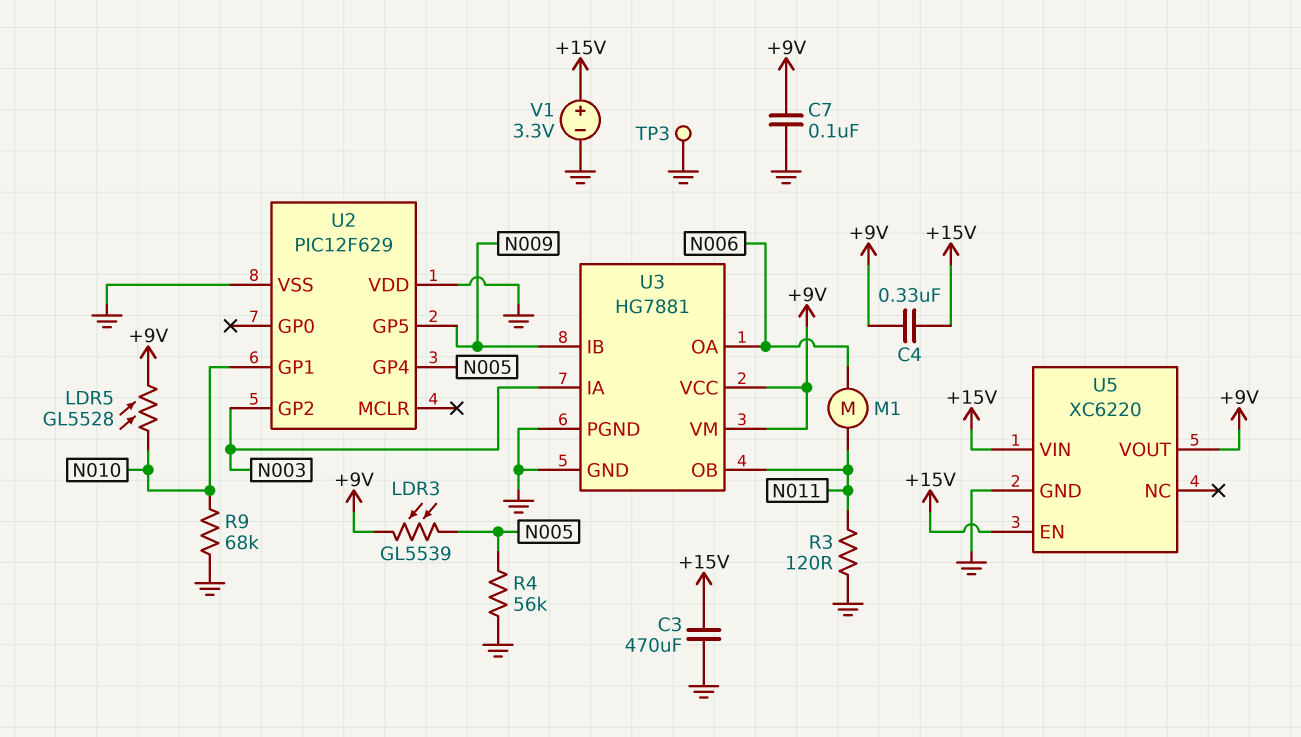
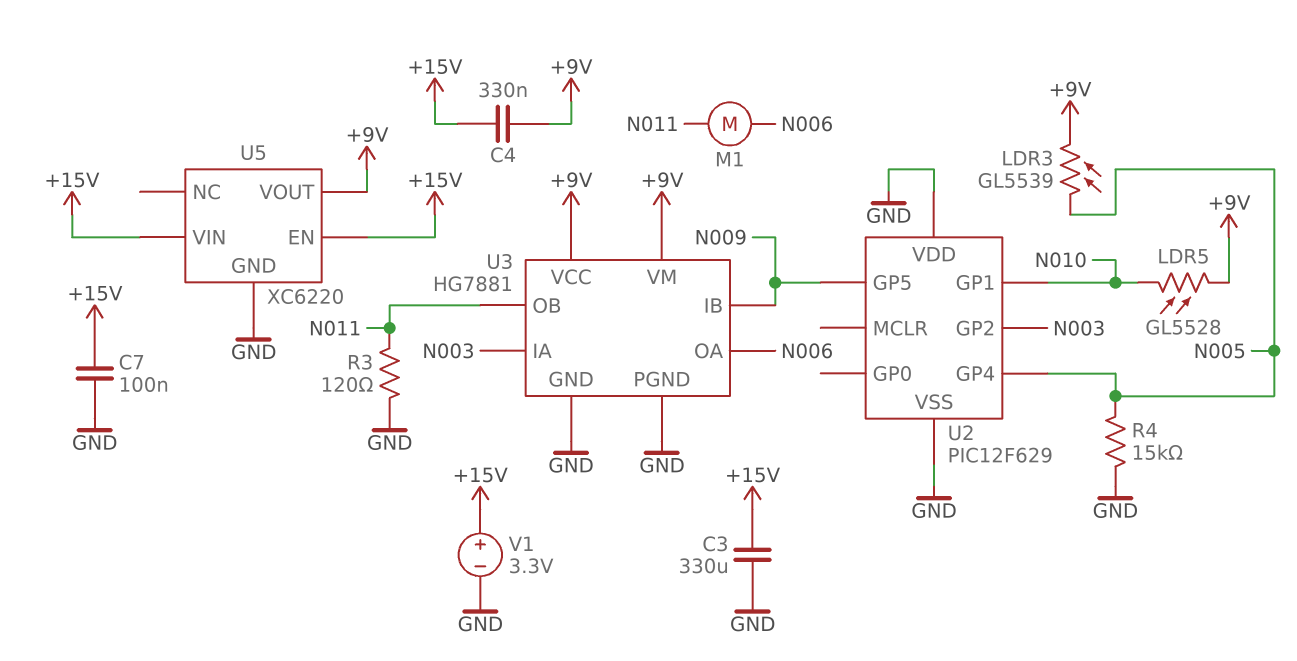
C3: 470uF (+15V, GND) -> 330uF (+15V, GND)
C7: 100nF (+9V, GND) -> 100nF (+15V, GND)
R4: 56k (GND, N005) -> 15k (GND, N005)
R9: 68k (GND, N010) -> none
TP3: test point (GND) -> none

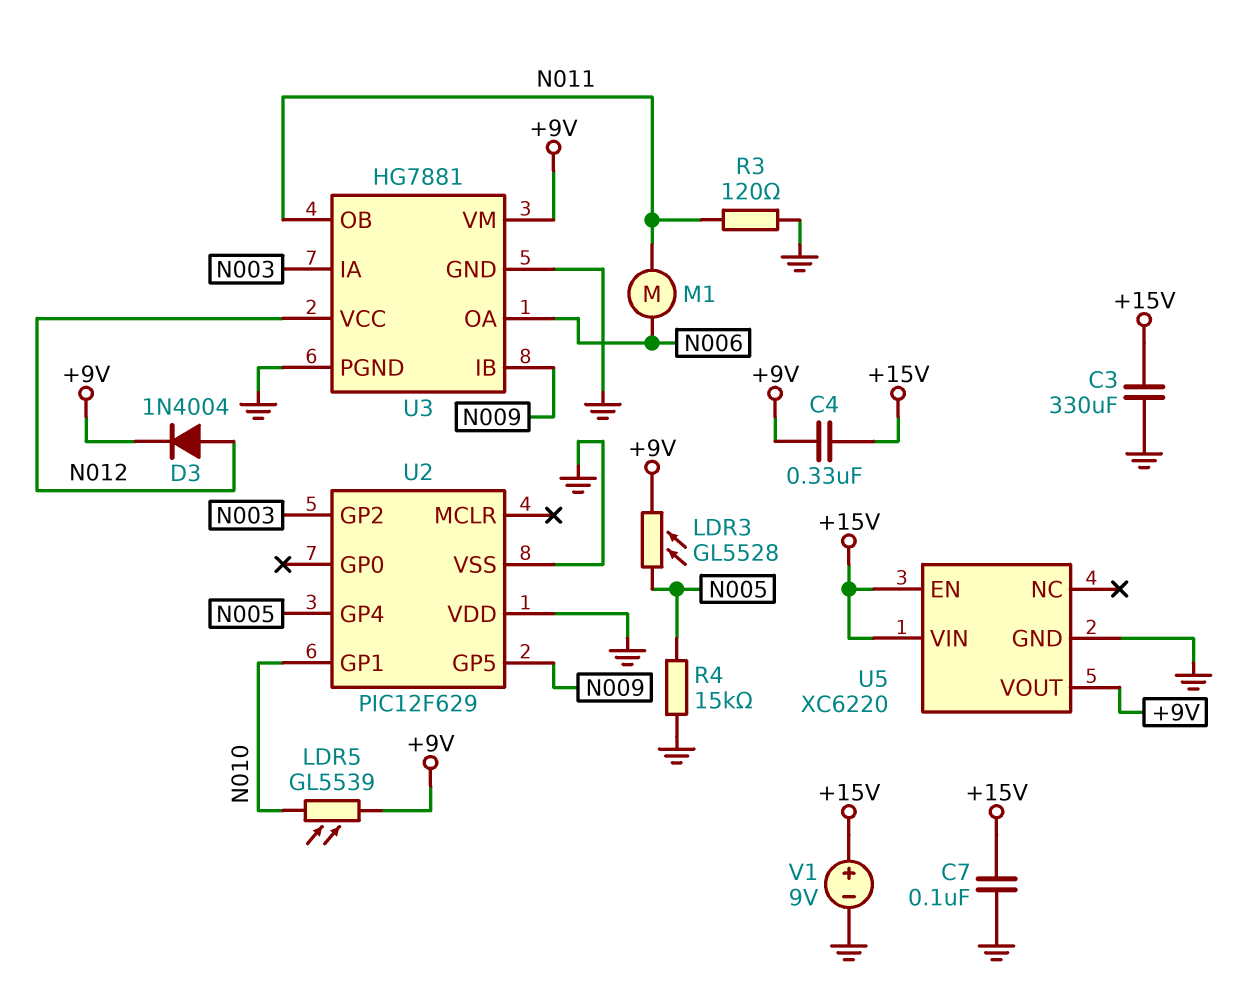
D3: none -> diode 1N4004 (A N012, K +9V)
LDR3: GL5539 (+9V, N005) -> GL5528 (+9V, N005)
LDR5: GL5528 (+9V, N010) -> GL5539 (+9V, N010)
U3 pin VCC: +9V -> N012
V1: 3.3V (plus +15V, minus GND) -> 9V (plus +15V, minus GND)

